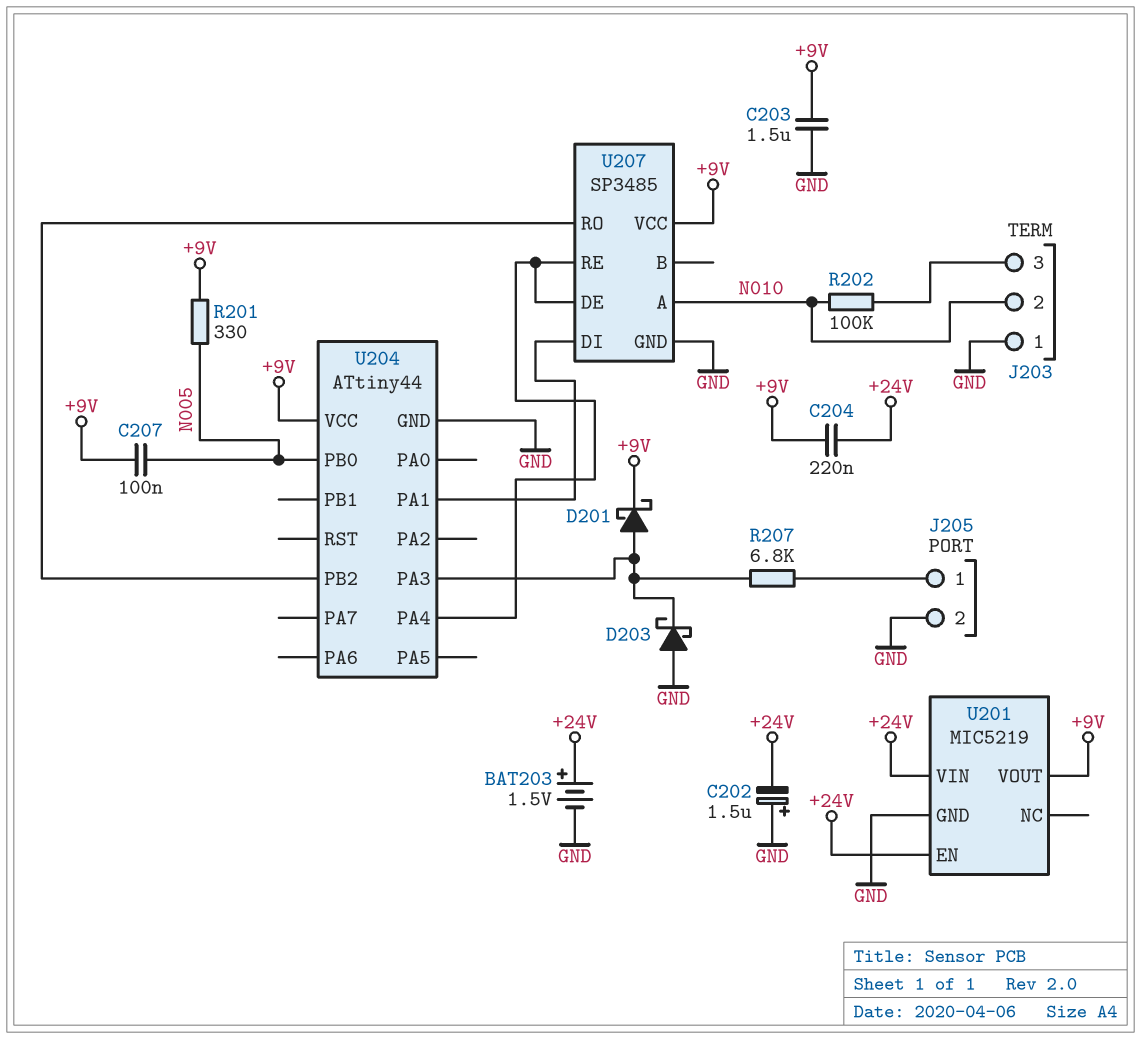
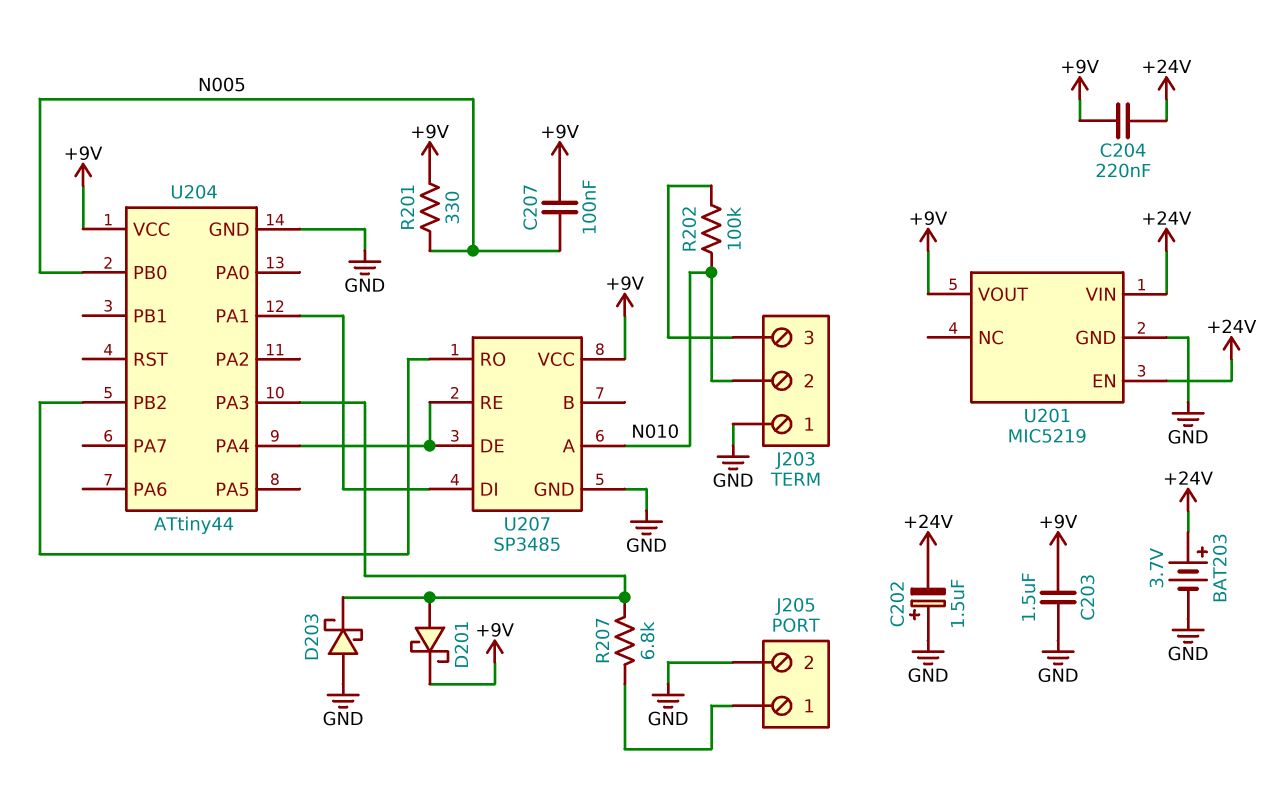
BAT203: 1.5V (plus +24V, minus GND) -> 3.7V (plus +24V, minus GND)

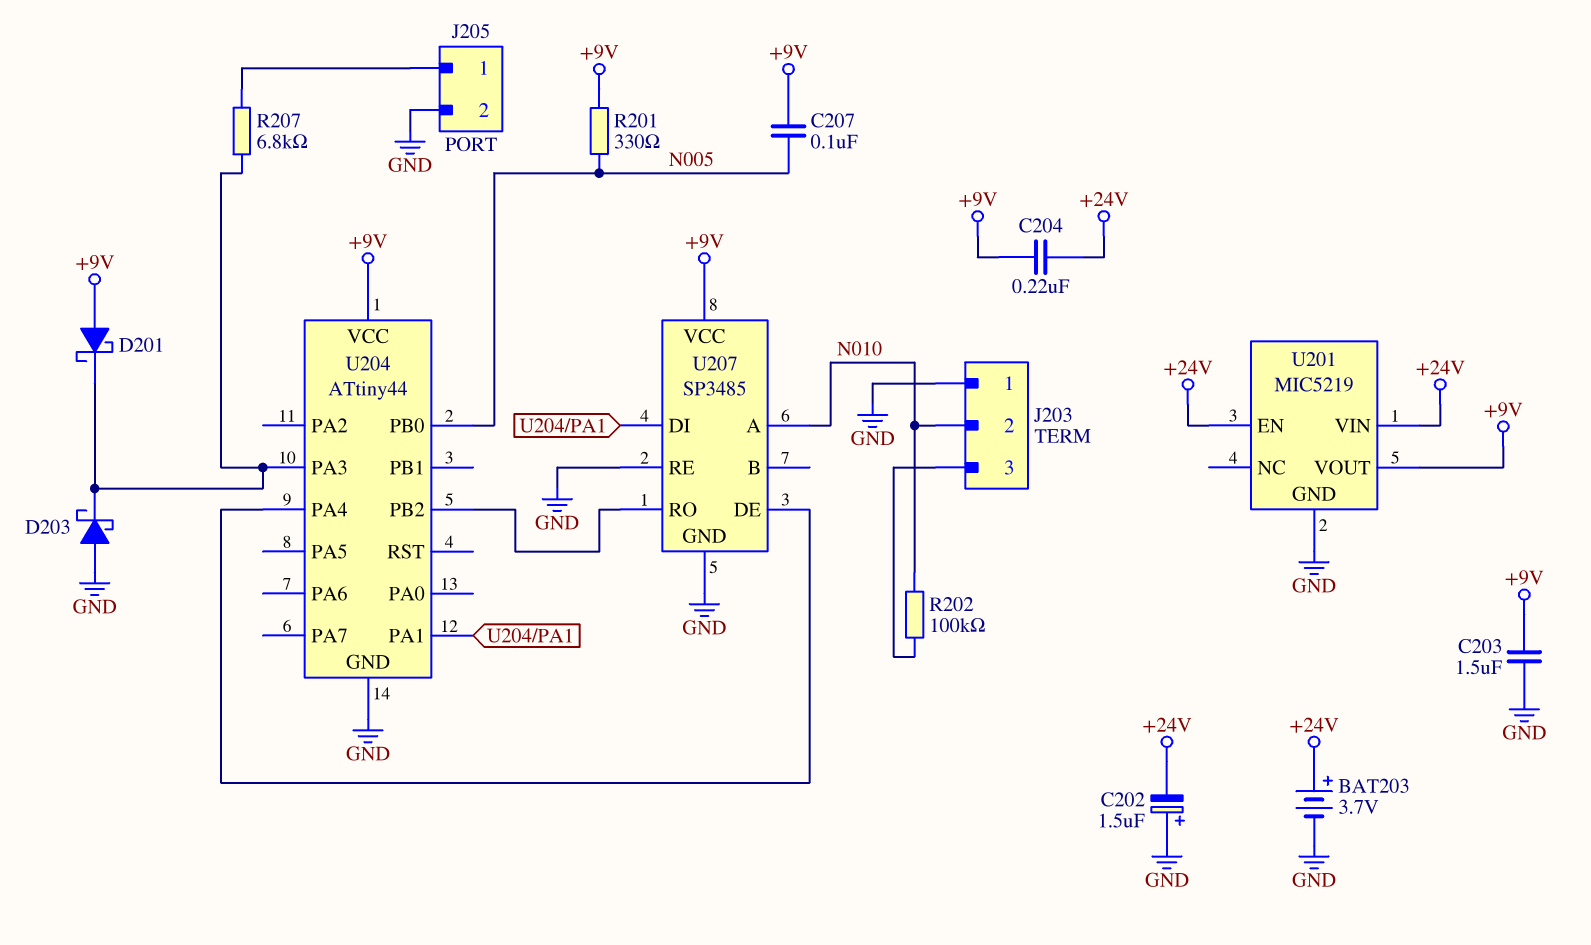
D201: schottky (A U204/PA3, K +9V) -> schottky (A +9V, K U204/PA3)
U207 pin RE: U204/PA4 -> GND

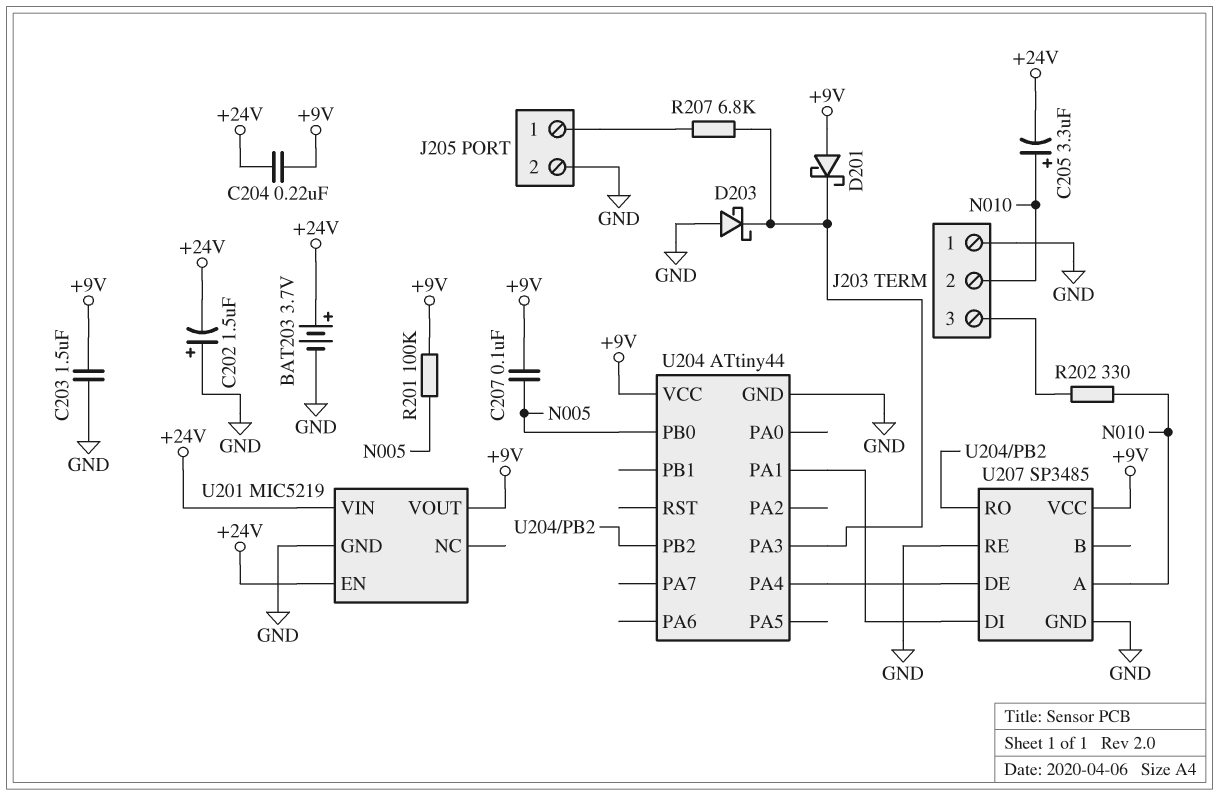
C205: none -> 3.3uF (plus N010, minus +24V)
R201: 330 (+9V, N005) -> 100k (+9V, N005)
R202: 100k (J203/3, N010) -> 330 (J203/3, N010)

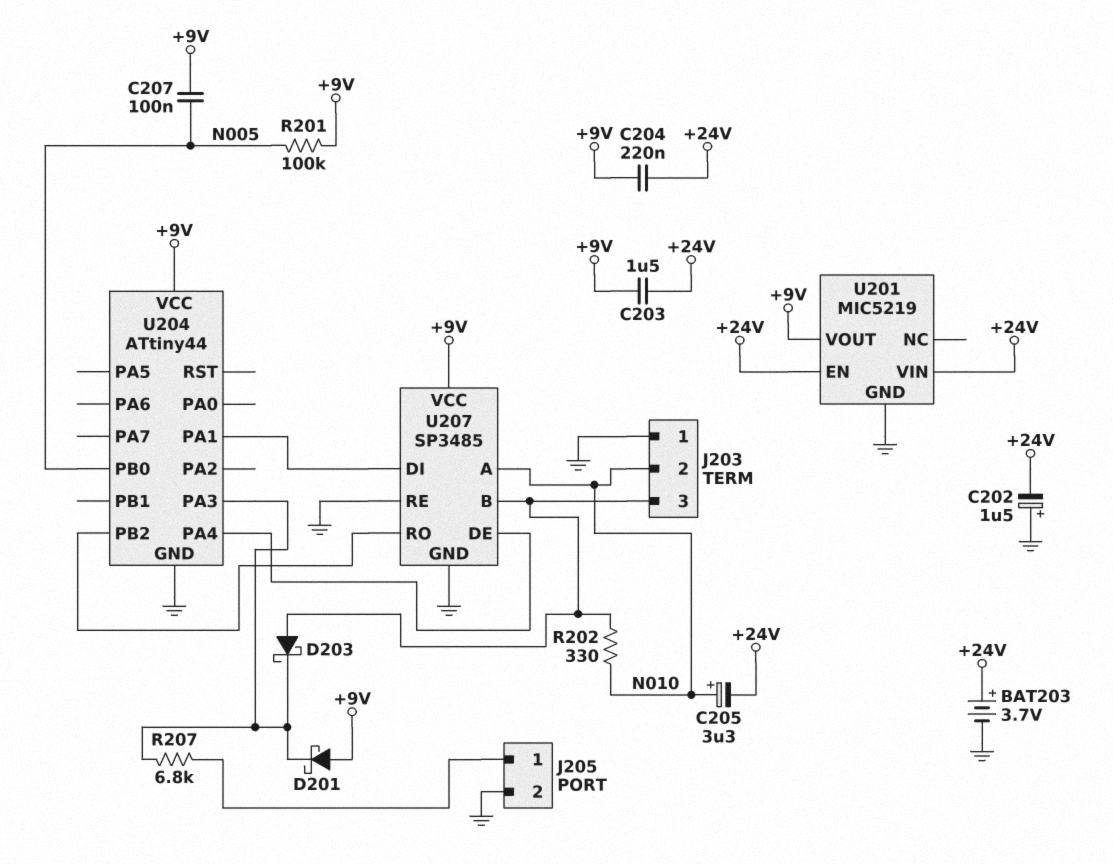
C203: 1.5uF (+9V, GND) -> 1.5uF (+9V, +24V)
D203: schottky (A GND, K U204/PA3) -> schottky (A J203/3, K U204/PA3)
U207 pin B: none -> J203/3

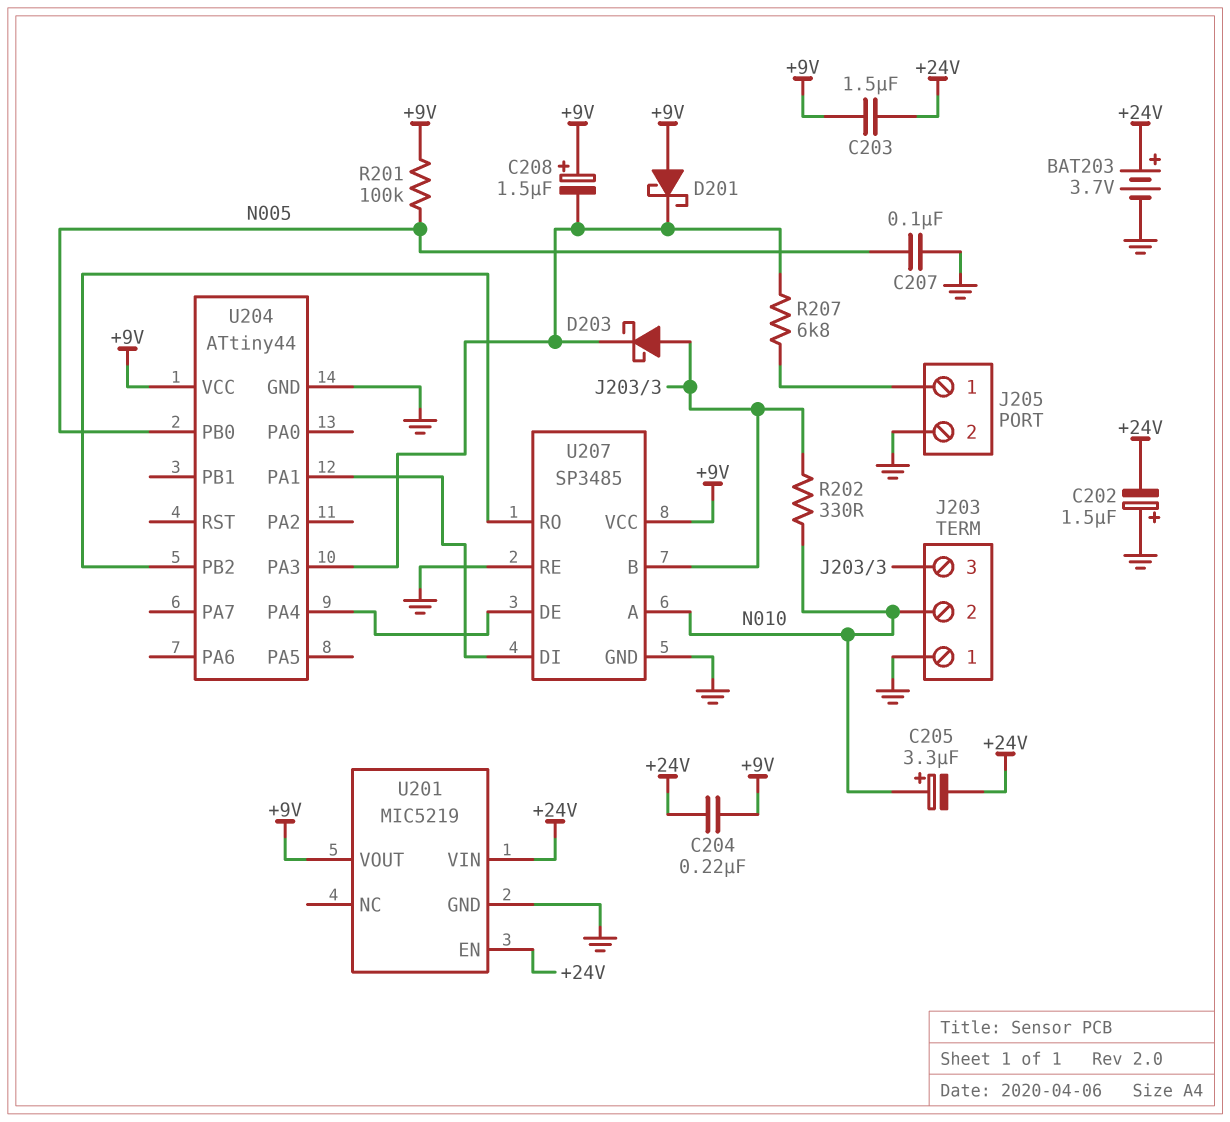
C207: 100nF (+9V, N005) -> 100nF (GND, N005)
C208: none -> 1.5uF (plus +9V, minus U204/PA3)

